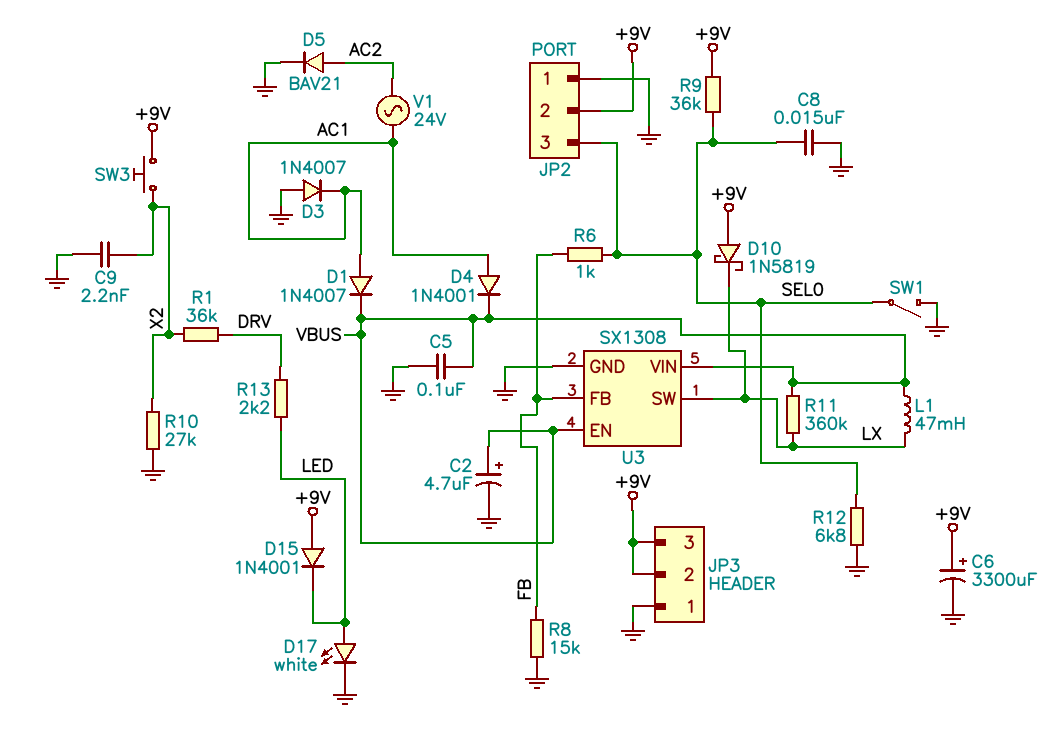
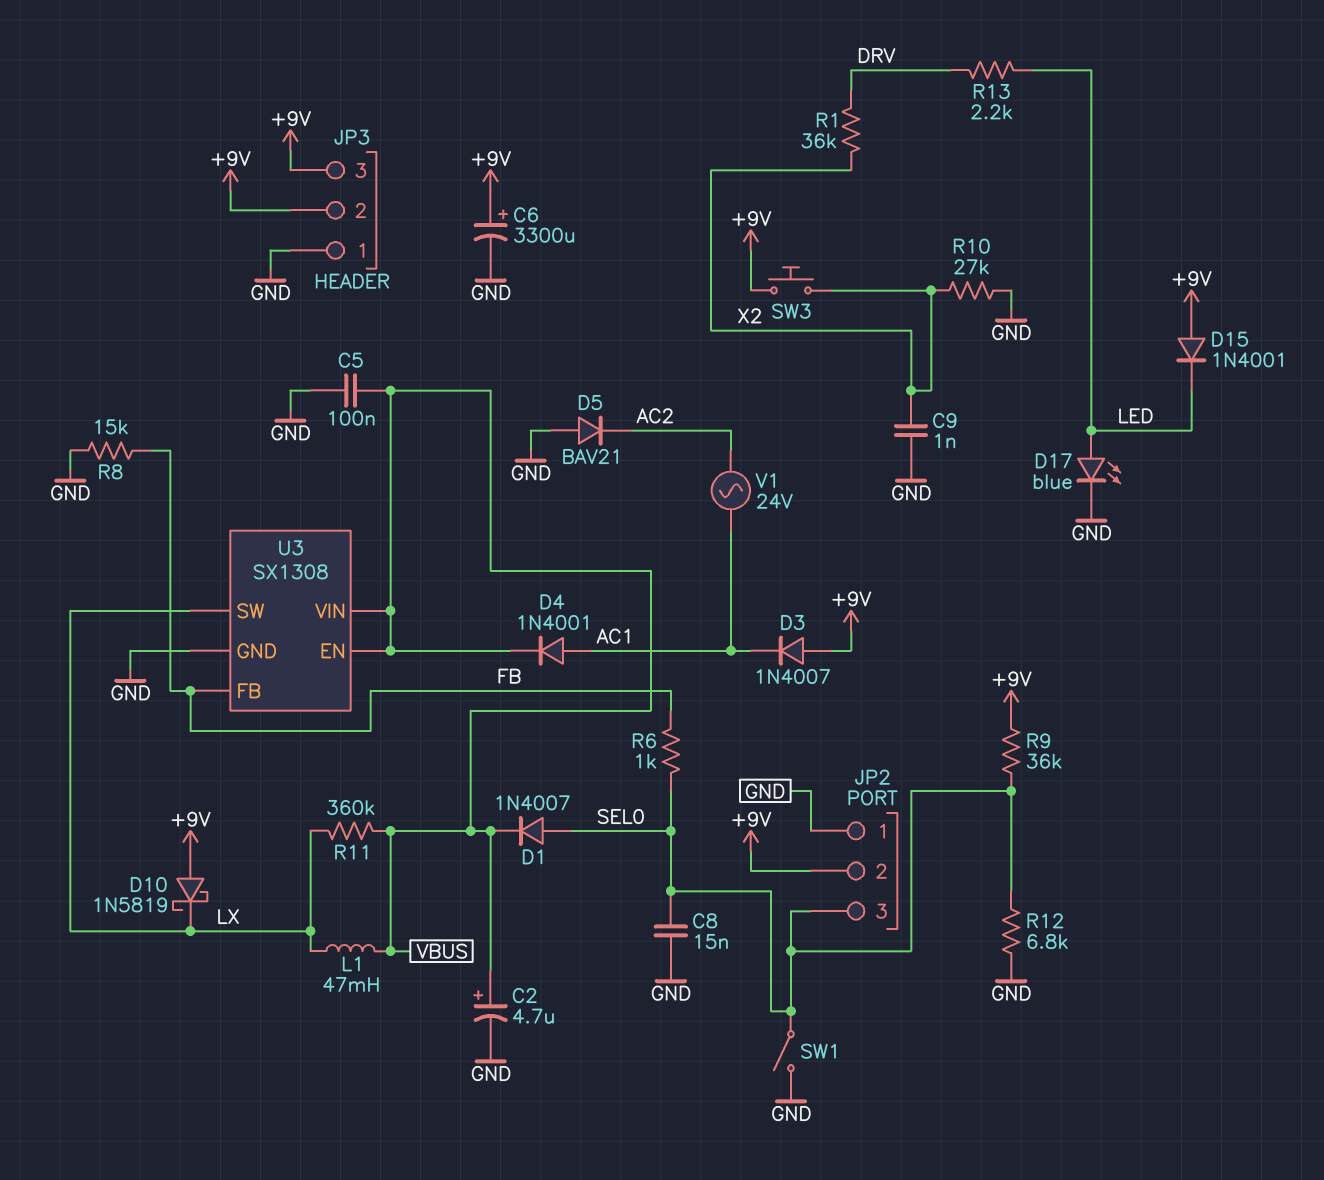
C9: 2.2nF (GND, X2) -> 1nF (GND, X2)
D1: diode 1N4007 (A AC1, K VBUS) -> diode 1N4007 (A SEL0, K VBUS)
D3: diode 1N4007 (A GND, K AC1) -> diode 1N4007 (A +9V, K AC1)
D5: diode BAV21 (A AC2, K GND) -> diode BAV21 (A GND, K AC2)
D17: LED white (A LED, K GND) -> LED blue (A LED, K GND)

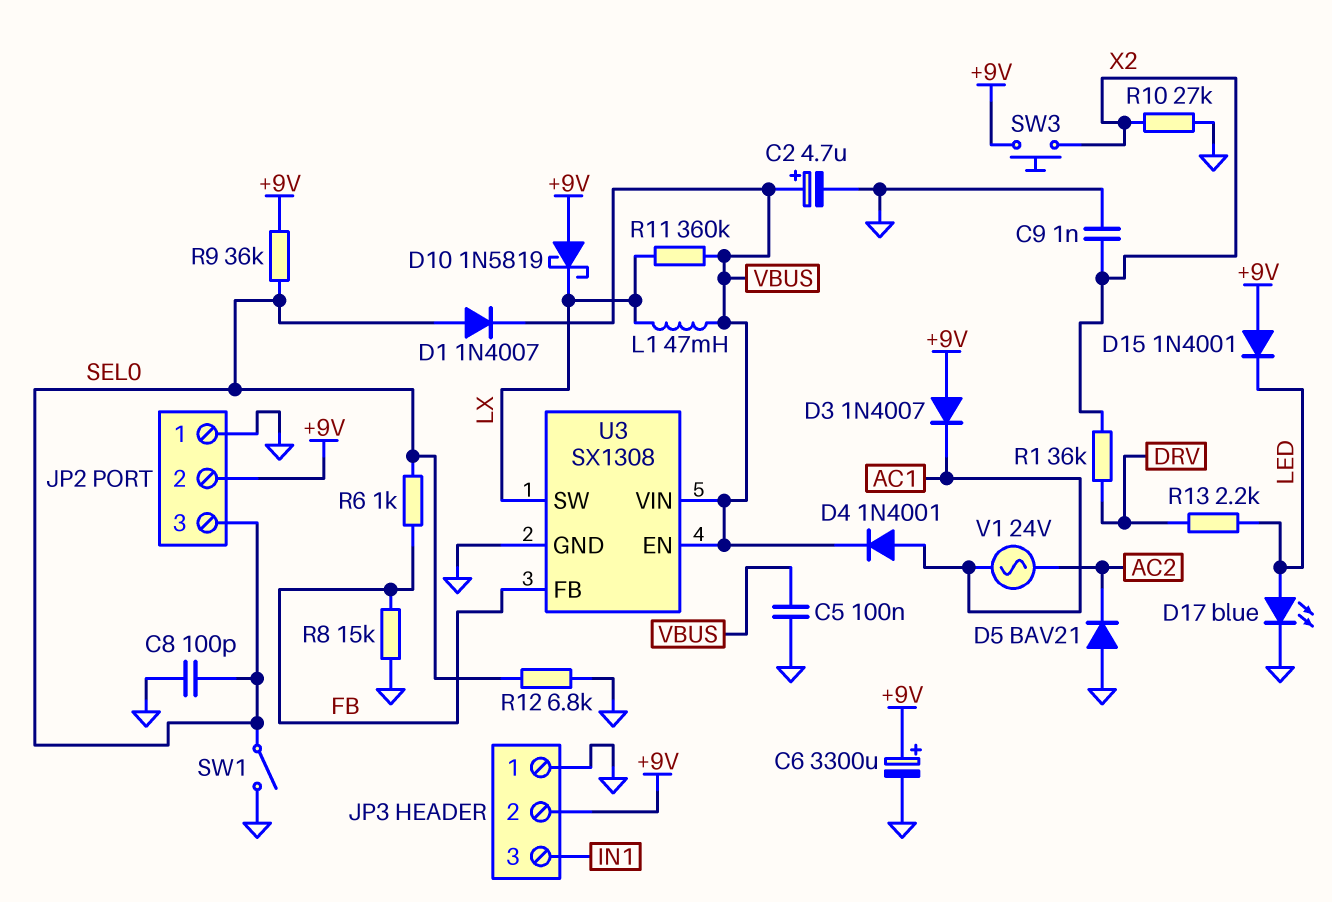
C8: 15nF (GND, SEL0) -> 100pF (GND, SEL0)
JP3 pin 3: +9V -> IN1

